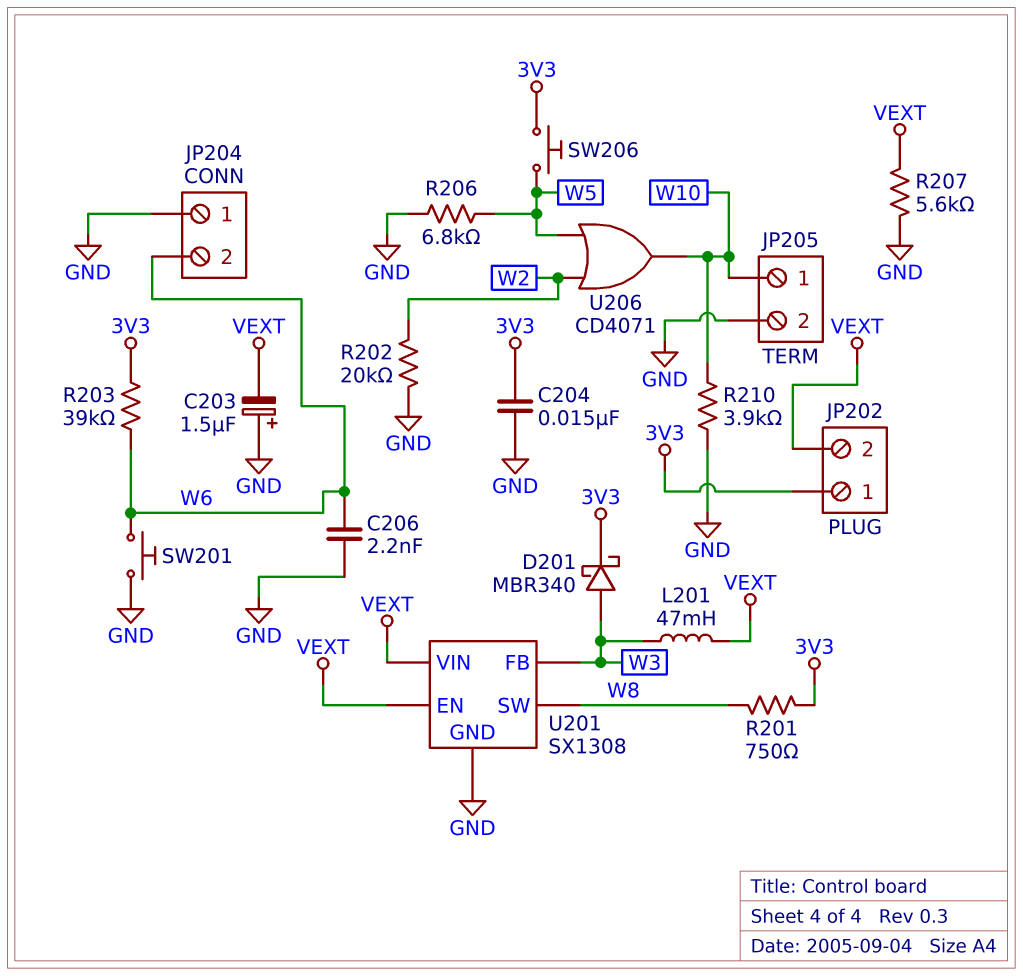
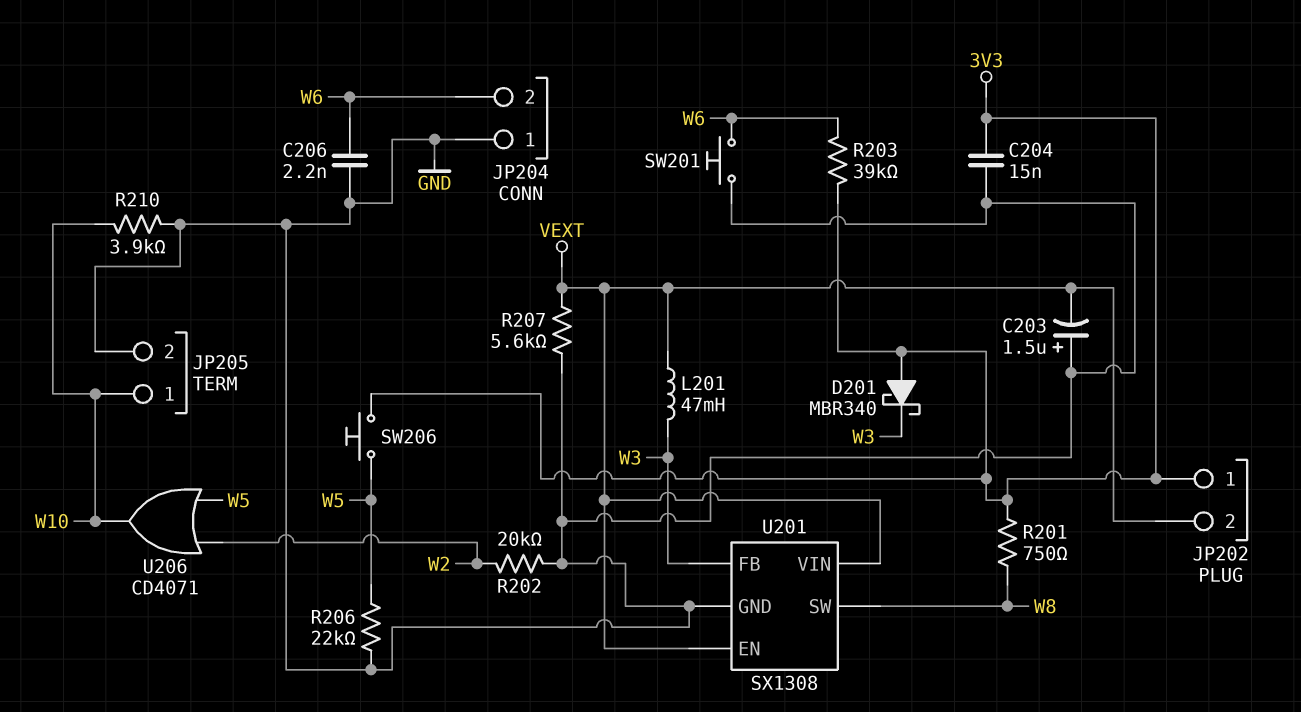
D201: schottky MBR340 (A W3, K 3V3) -> schottky MBR340 (A 3V3, K W3)
R206: 6.8k (GND, W5) -> 22k (GND, W5)

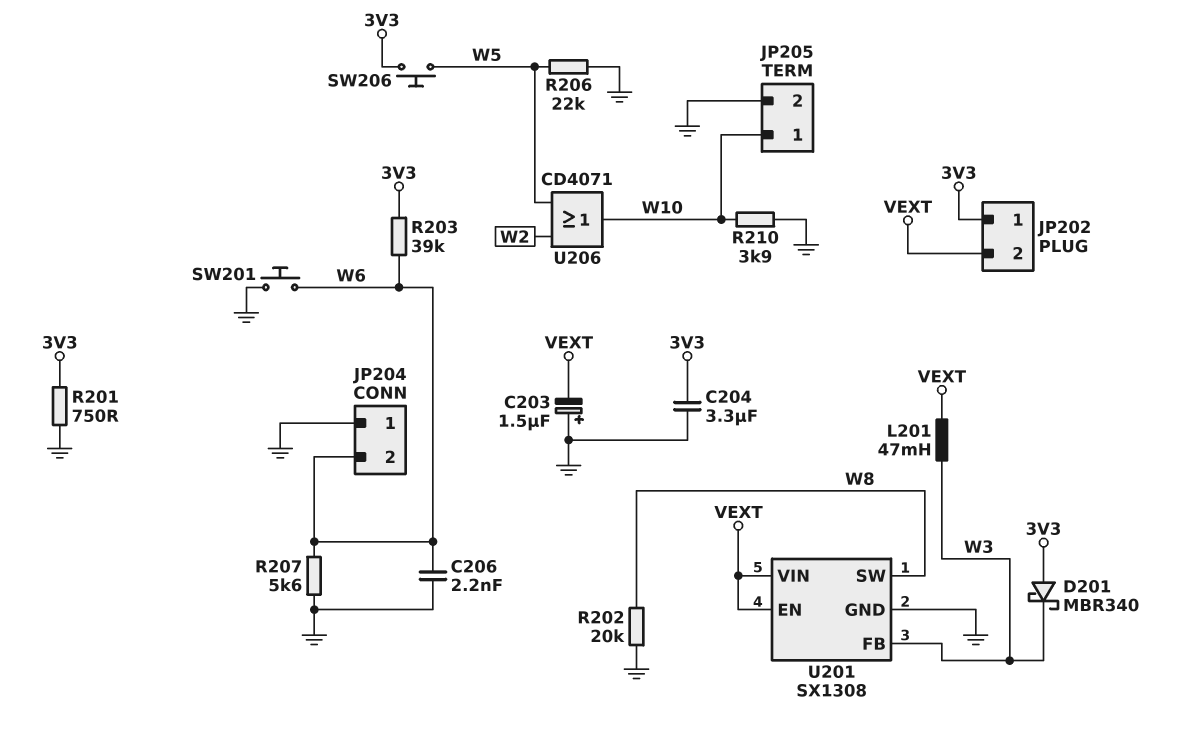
C204: 15nF (3V3, GND) -> 3.3uF (3V3, GND)
R201: 750 (3V3, W8) -> 750 (3V3, GND)
R202: 20k (GND, W2) -> 20k (GND, W8)
R207: 5.6k (GND, VEXT) -> 5.6k (GND, W6)

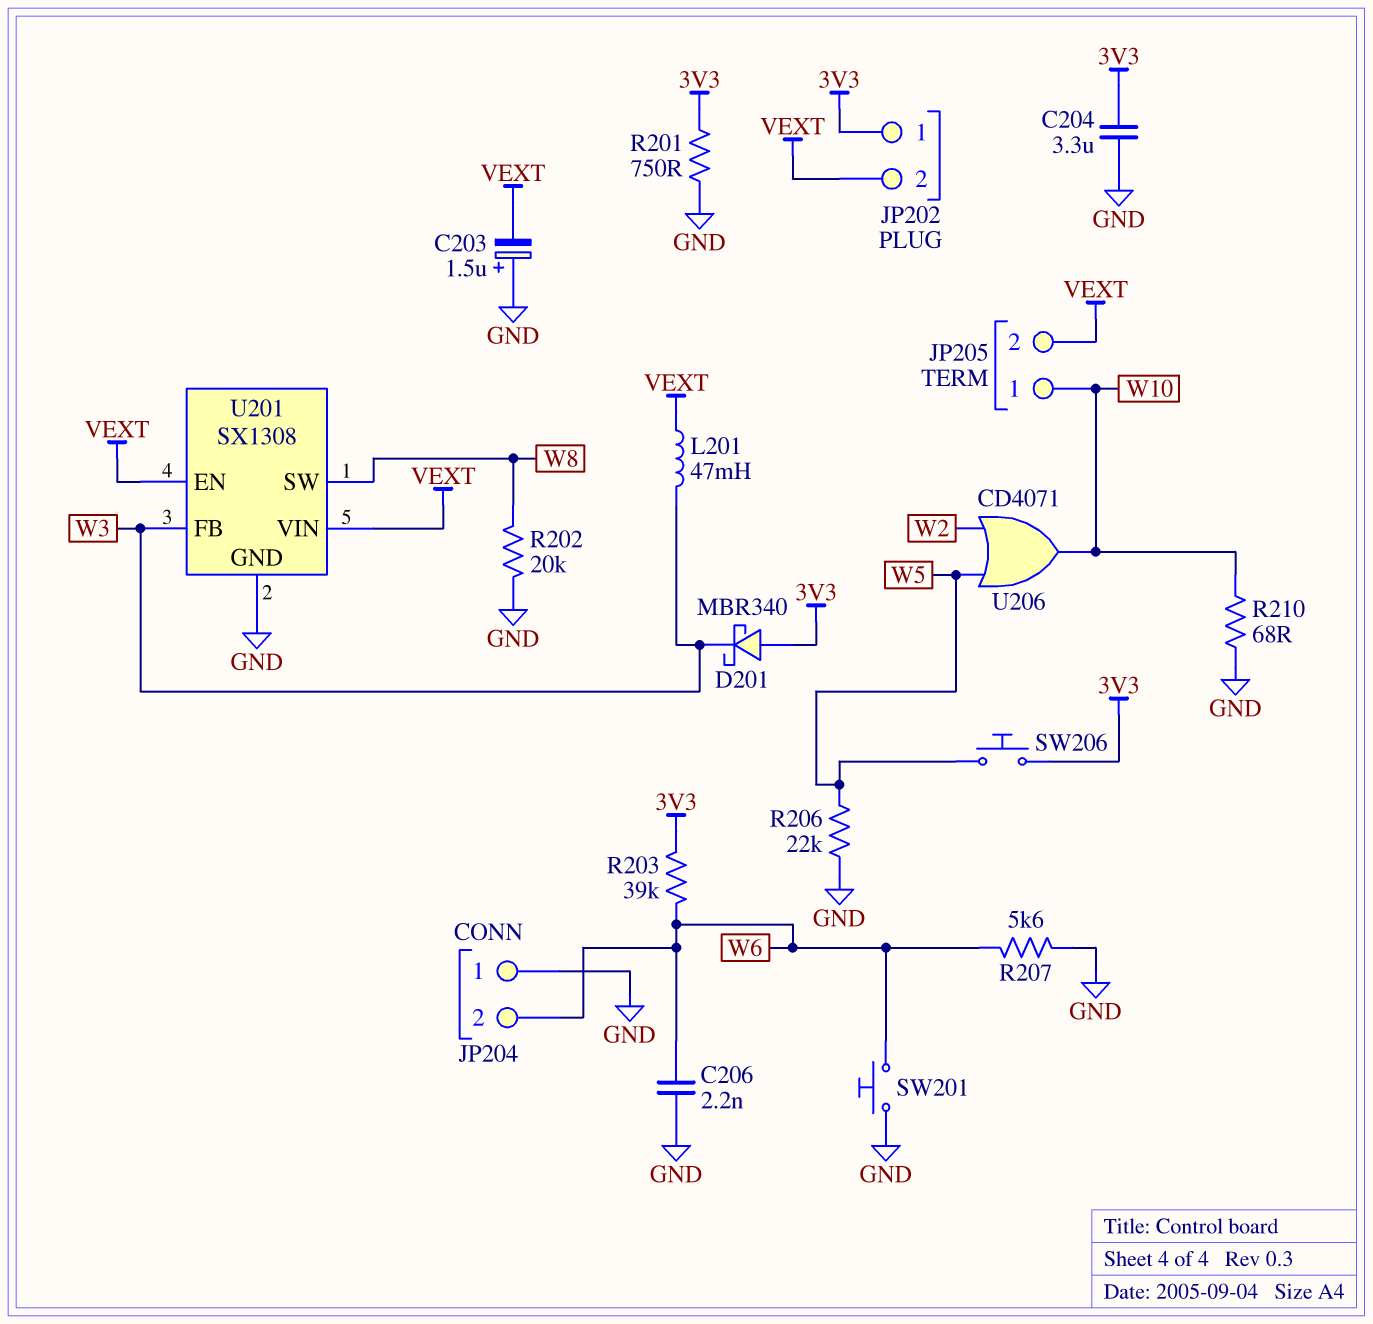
JP205 pin 2: GND -> VEXT
R210: 3.9k (GND, W10) -> 68 (GND, W10)

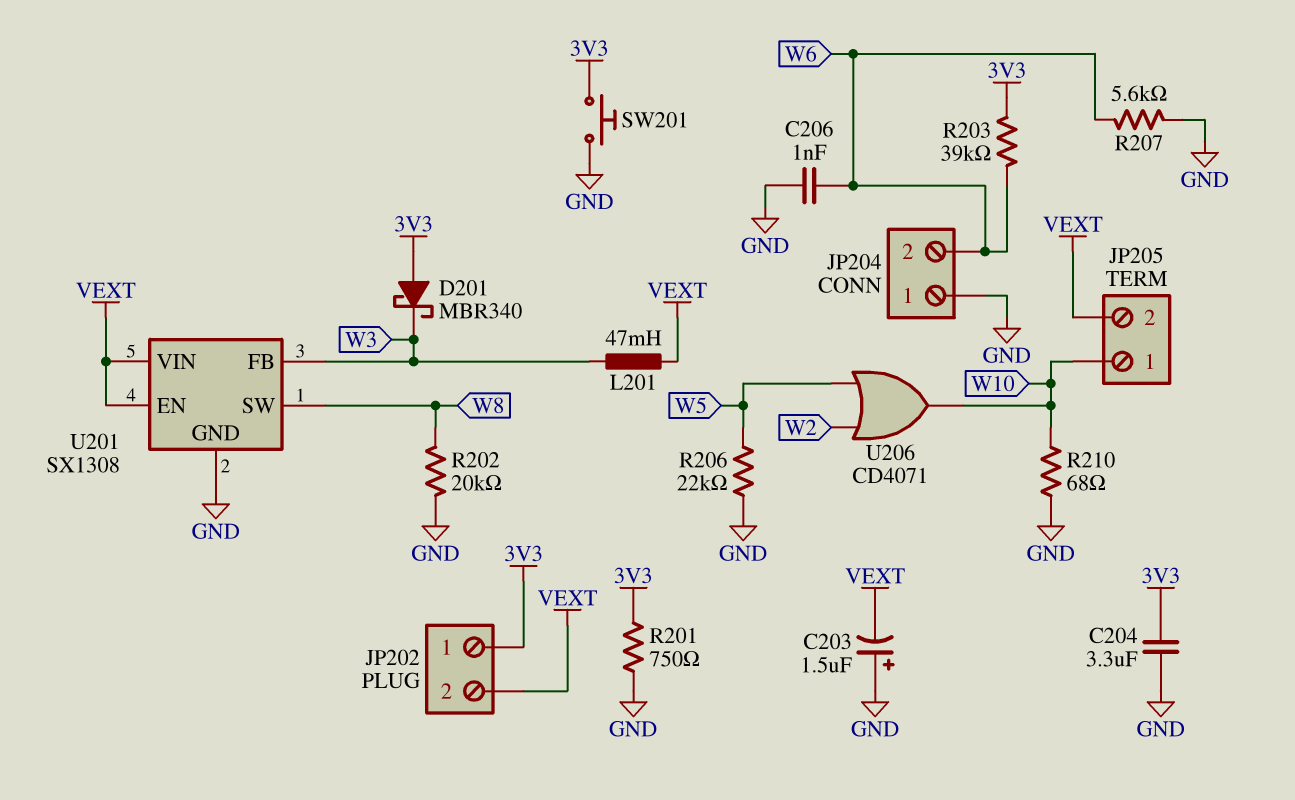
C206: 2.2nF (GND, W6) -> 1nF (GND, W6)
SW201: button (GND, W6) -> button (3V3, GND)
SW206: button (3V3, W5) -> none

